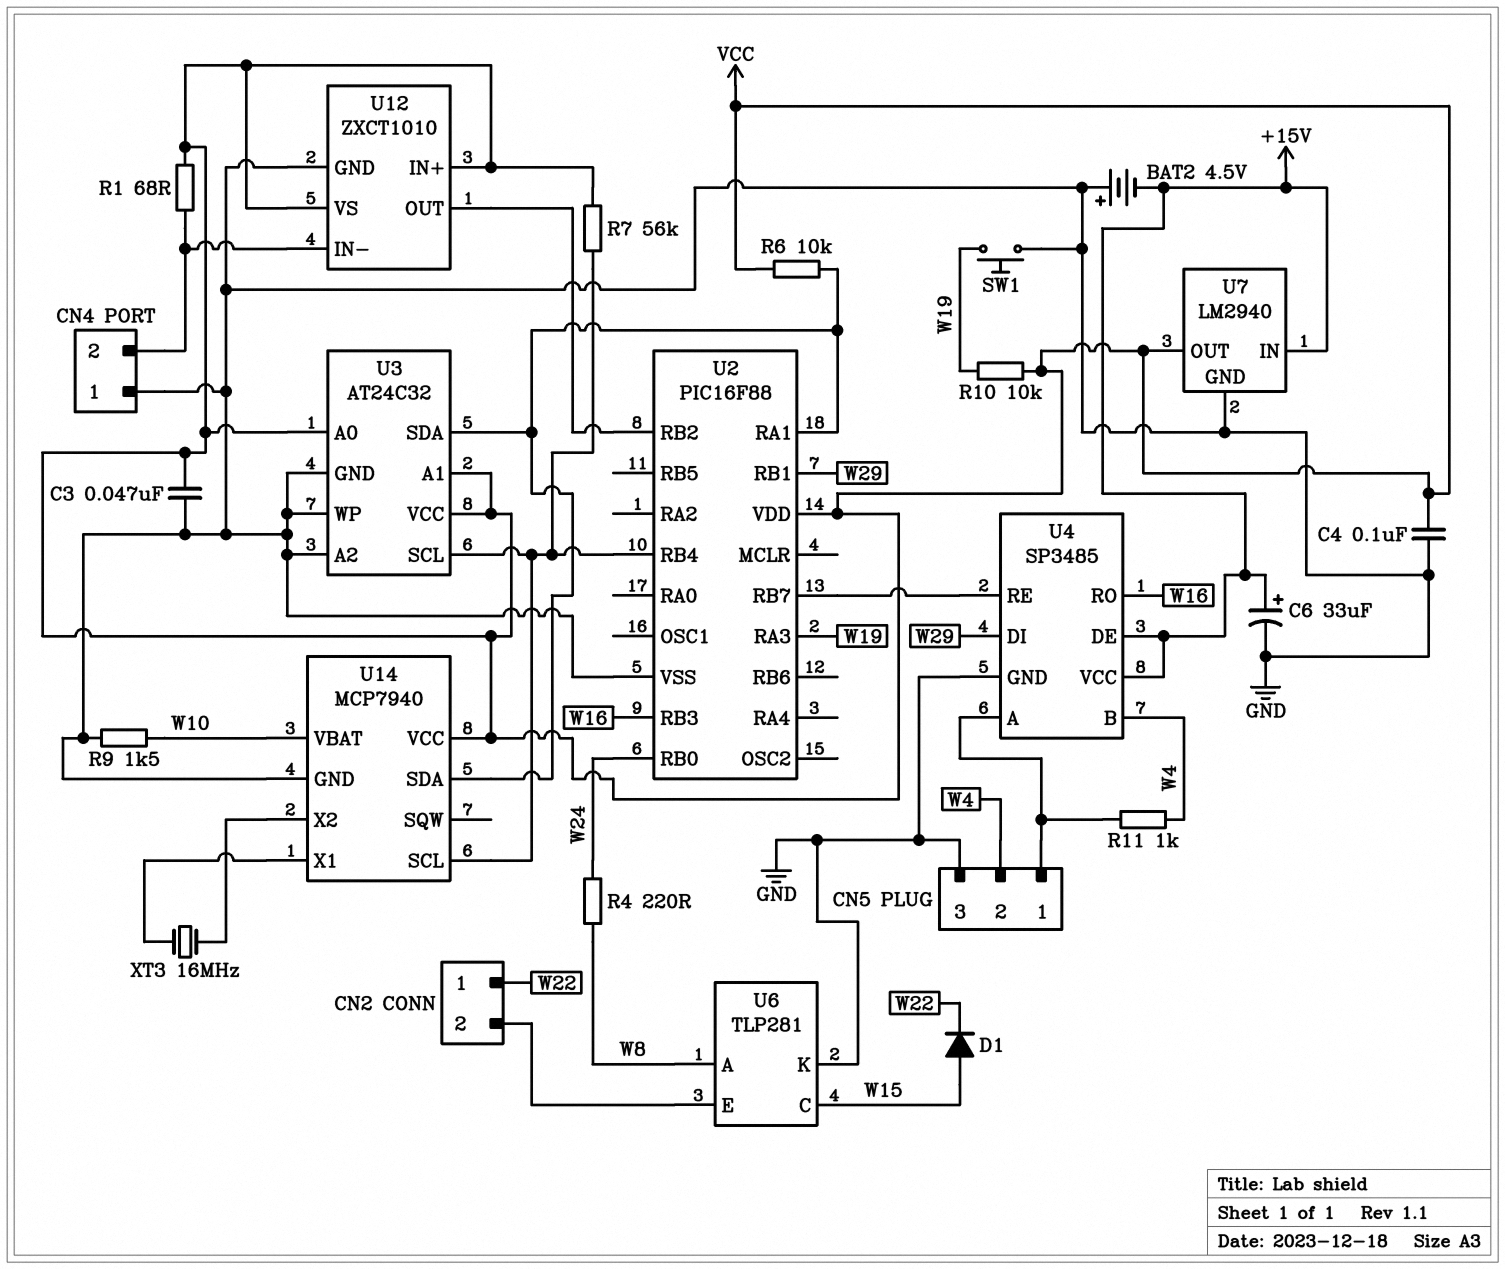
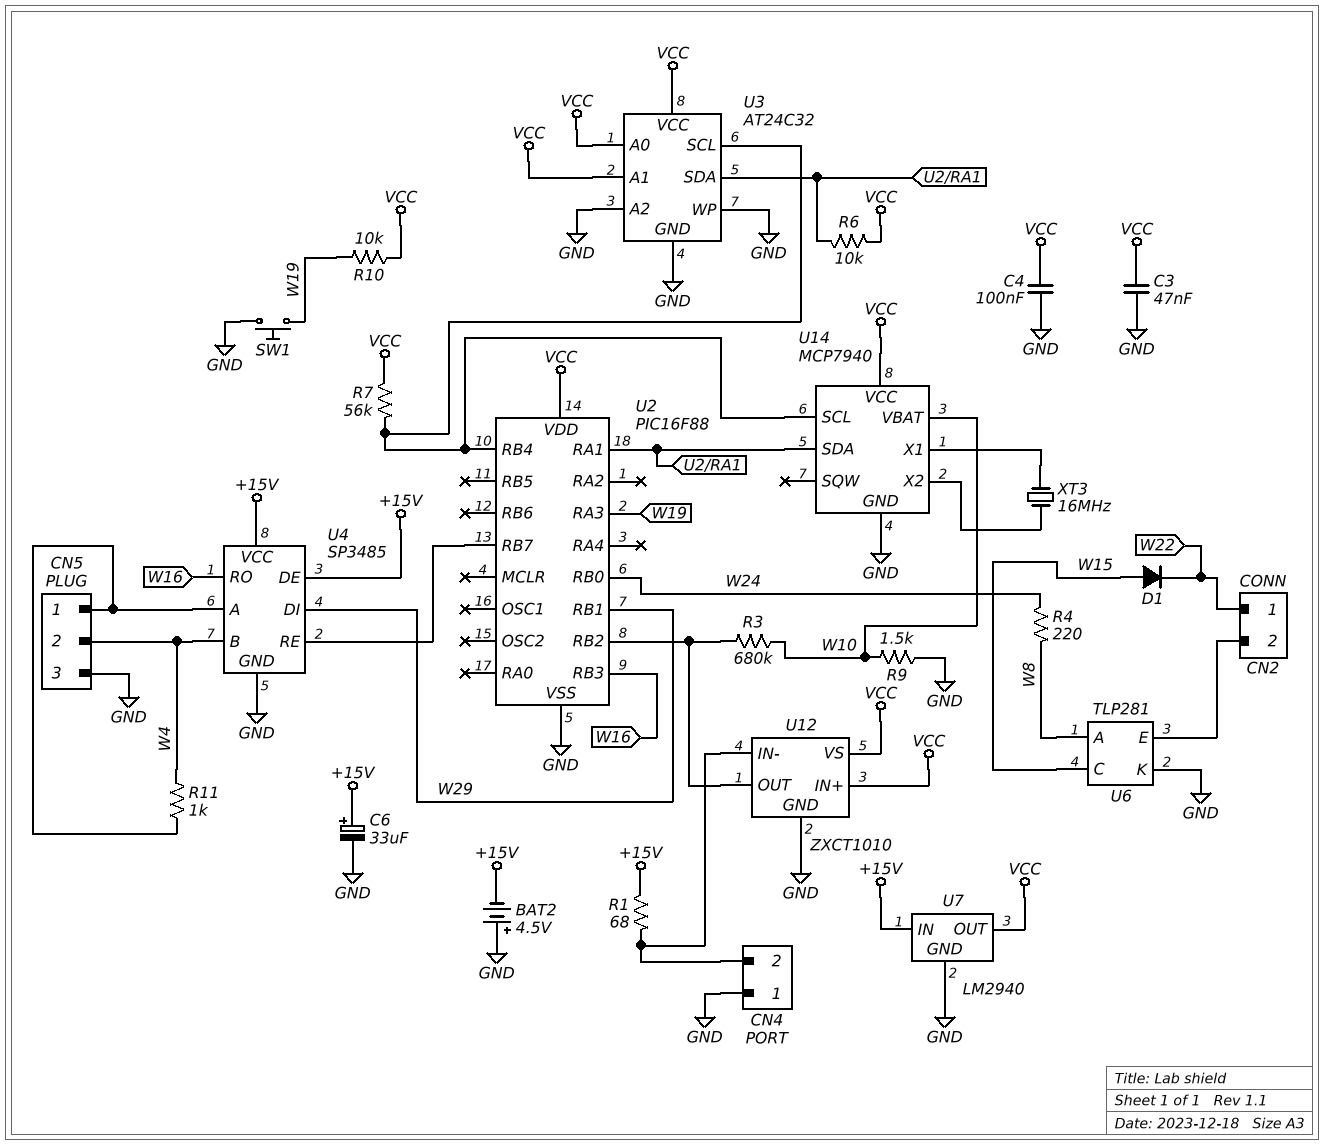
R1: 68 (CN4/2, VCC) -> 68 (+15V, CN4/2)
R3: none -> 680k (U2/RB2, W10)

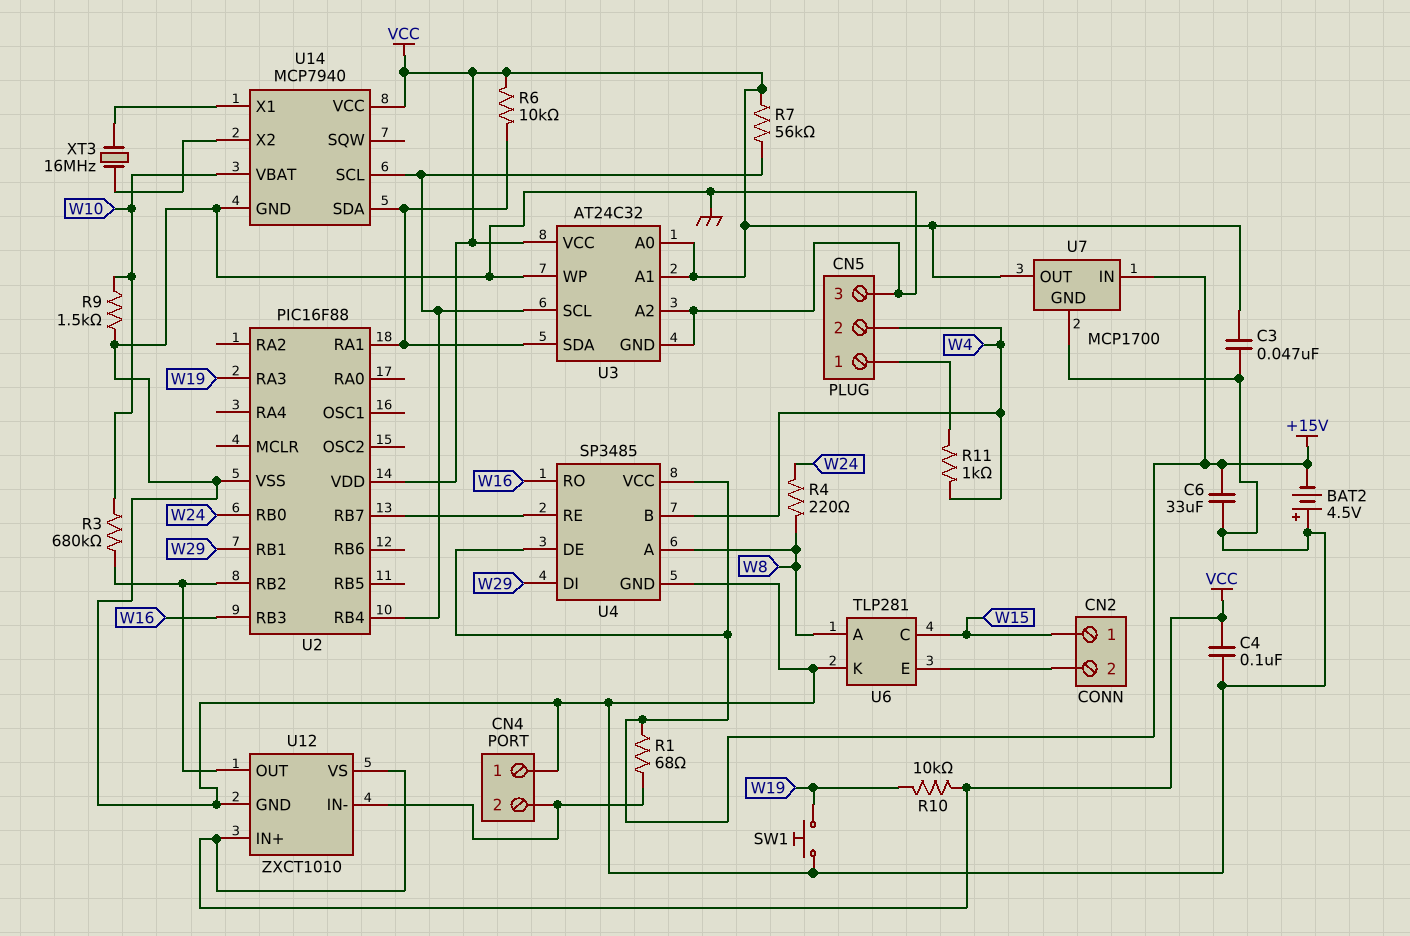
C6: 33uF (plus +15V, minus GND) -> 33uF (+15V, GND)
CN2 pin 1: W22 -> W15
D1: diode (A W15, K W22) -> none
U4 pin A: CN5/1 -> W8
U7: LM2940 -> MCP1700

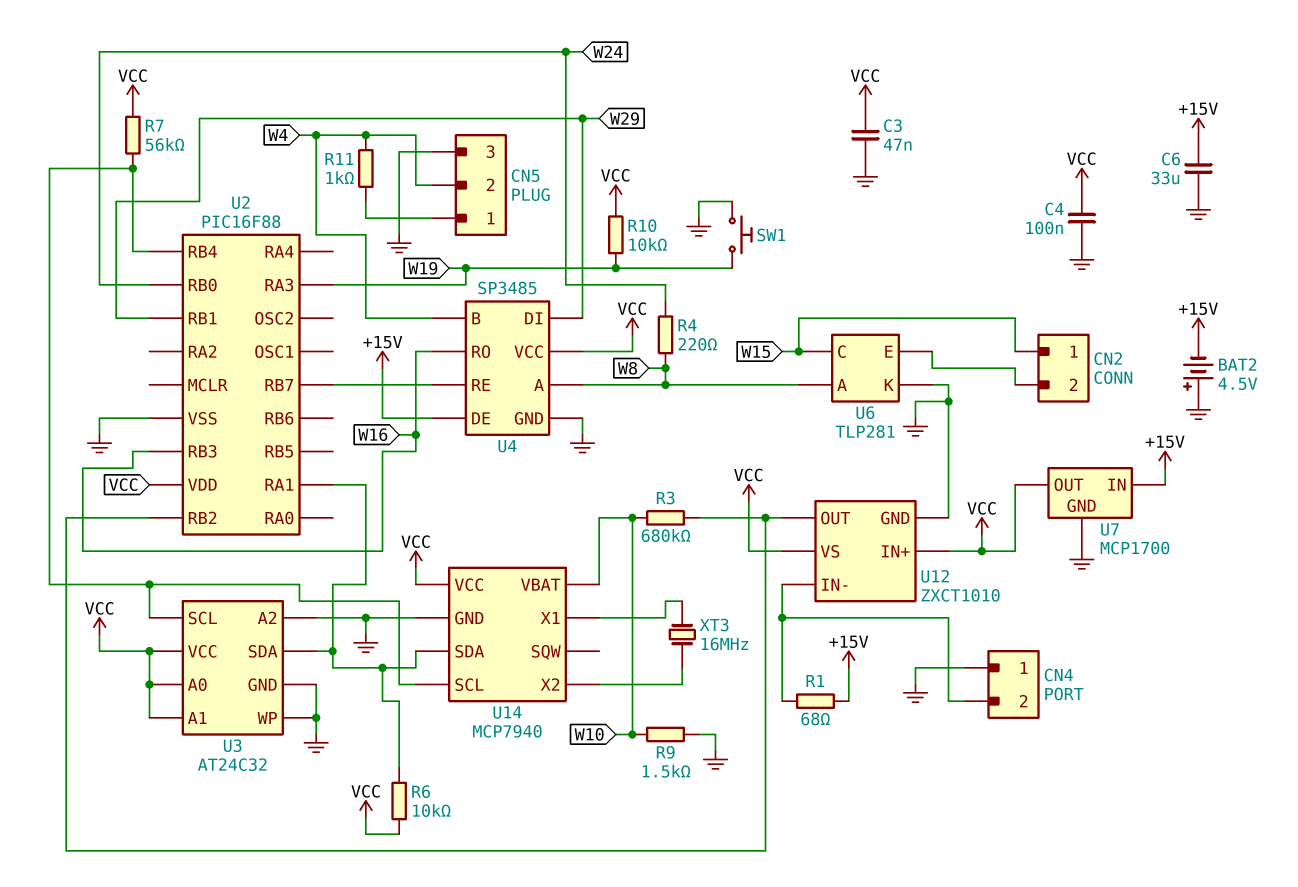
U4 pin VCC: +15V -> VCC

